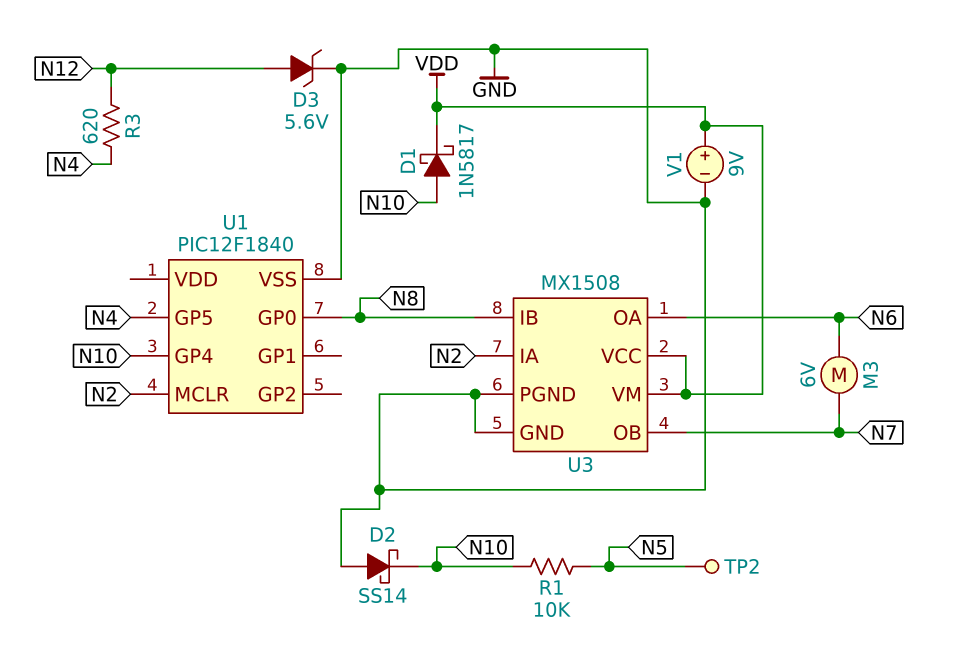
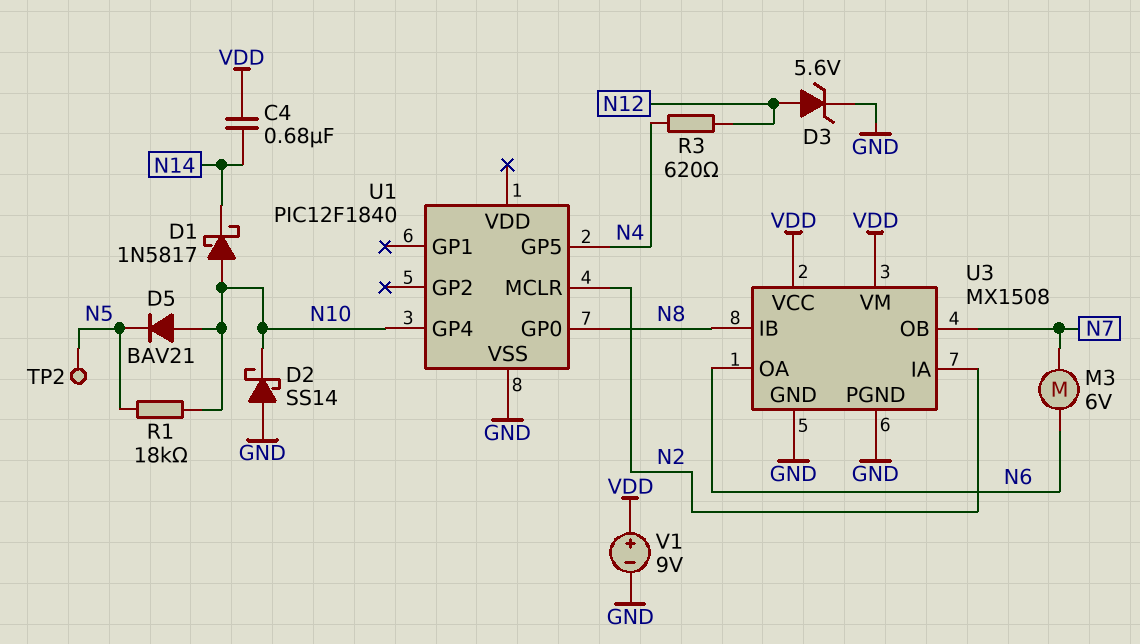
C4: none -> 680nF (N14, VDD)
D1: schottky 1N5817 (A N10, K VDD) -> schottky 1N5817 (A N10, K N14)
D5: none -> diode BAV21 (A N10, K N5)
R1: 10k (N5, N10) -> 18k (N5, N10)

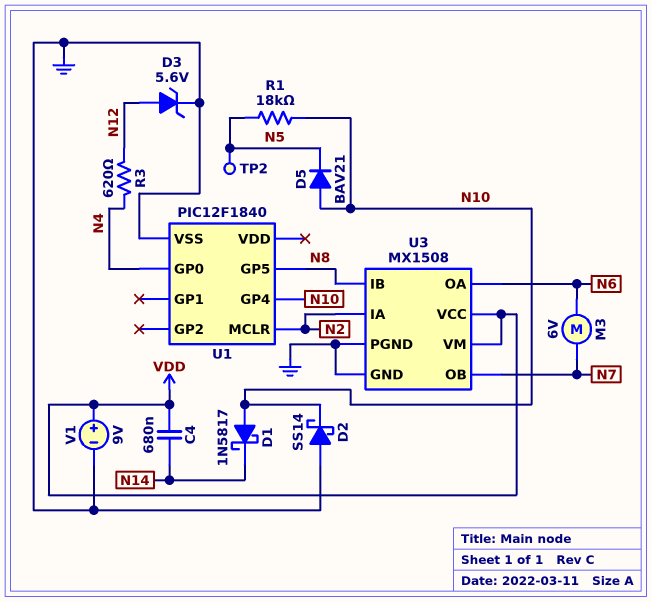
U1 pin GP0: N8 -> N4
U1 pin GP5: N4 -> N8

